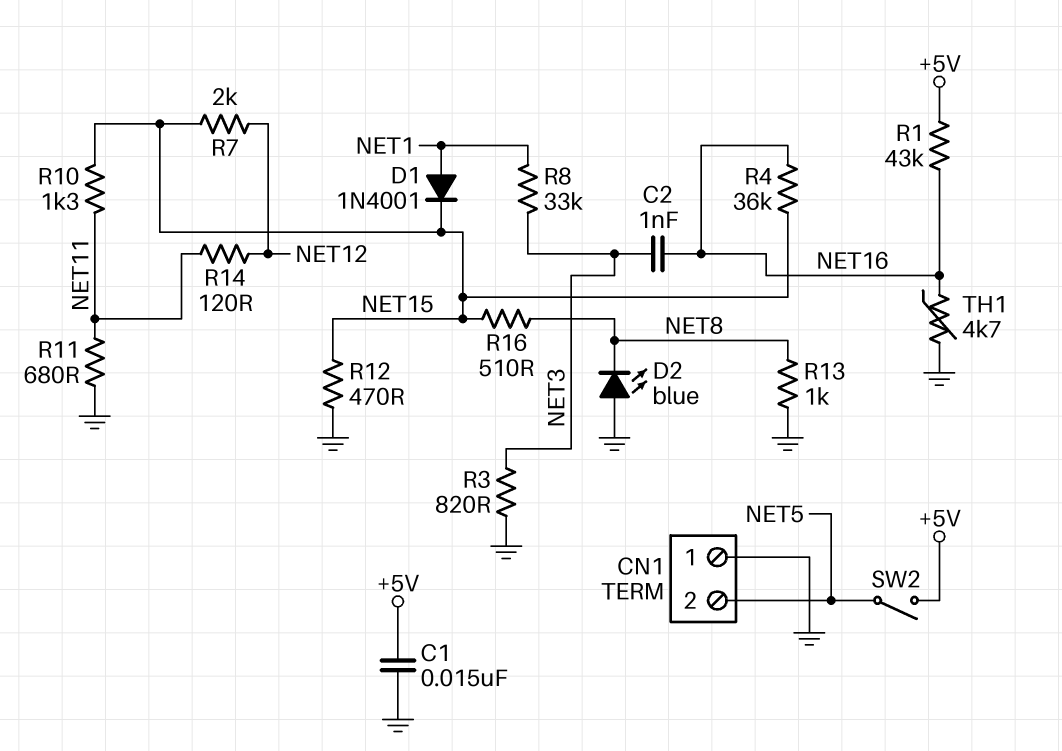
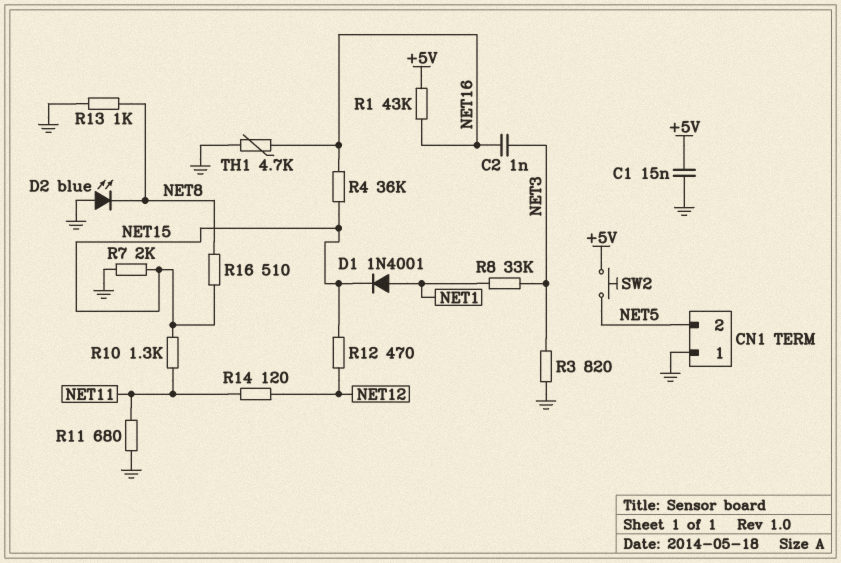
R7: 2k (NET12, NET15) -> 2k (GND, NET15)
R12: 470 (GND, NET15) -> 470 (NET12, NET15)
SW2: switch (+5V, NET5) -> button (+5V, NET5)

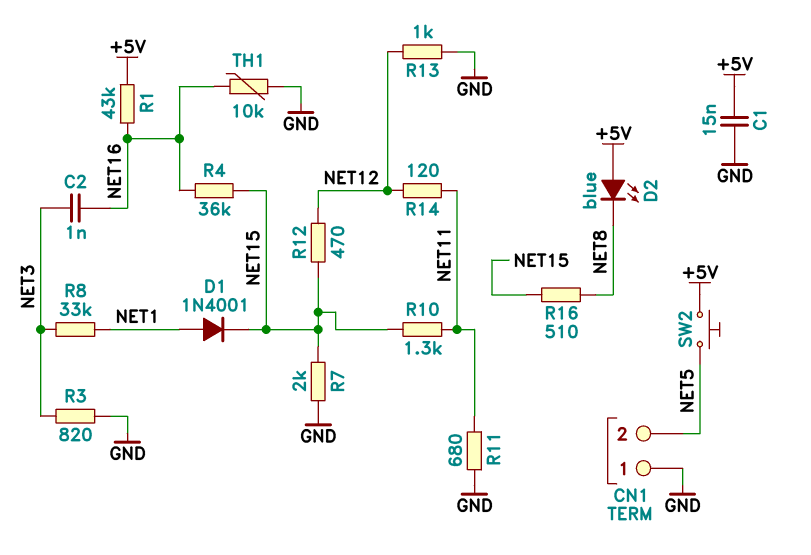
D2: LED blue (A GND, K NET8) -> LED blue (A +5V, K NET8)
R13: 1k (GND, NET8) -> 1k (GND, NET12)
TH1: 4.7k (GND, NET16) -> 10k (GND, NET16)

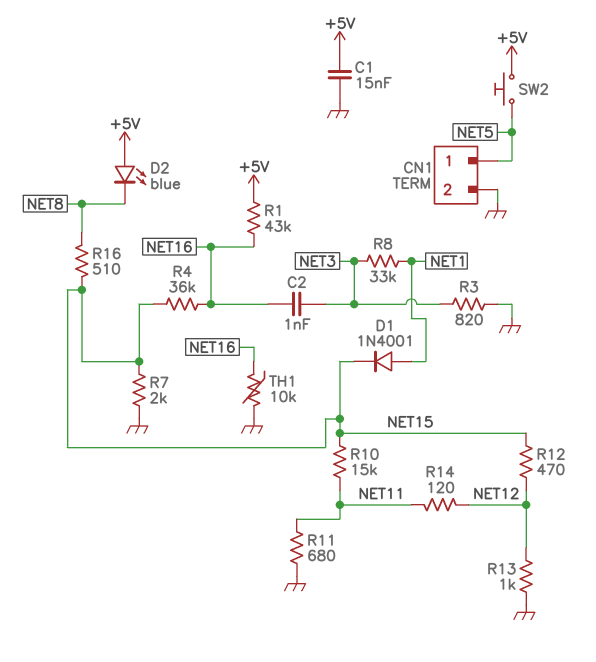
CN1 pin 1: GND -> NET5
CN1 pin 2: NET5 -> GND
R10: 1.3k (NET11, NET15) -> 15k (NET11, NET15)

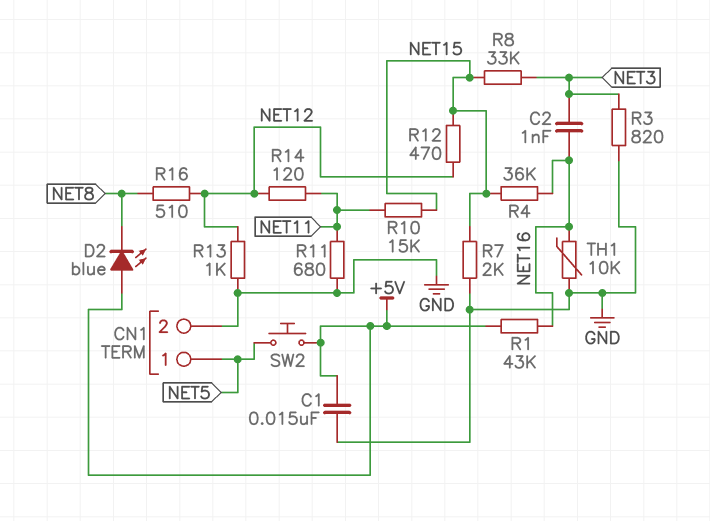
D1: diode 1N4001 (A NET1, K NET15) -> none
R8: 33k (NET1, NET3) -> 33k (NET3, NET15)
R16: 510 (NET8, NET15) -> 510 (NET8, NET12)

